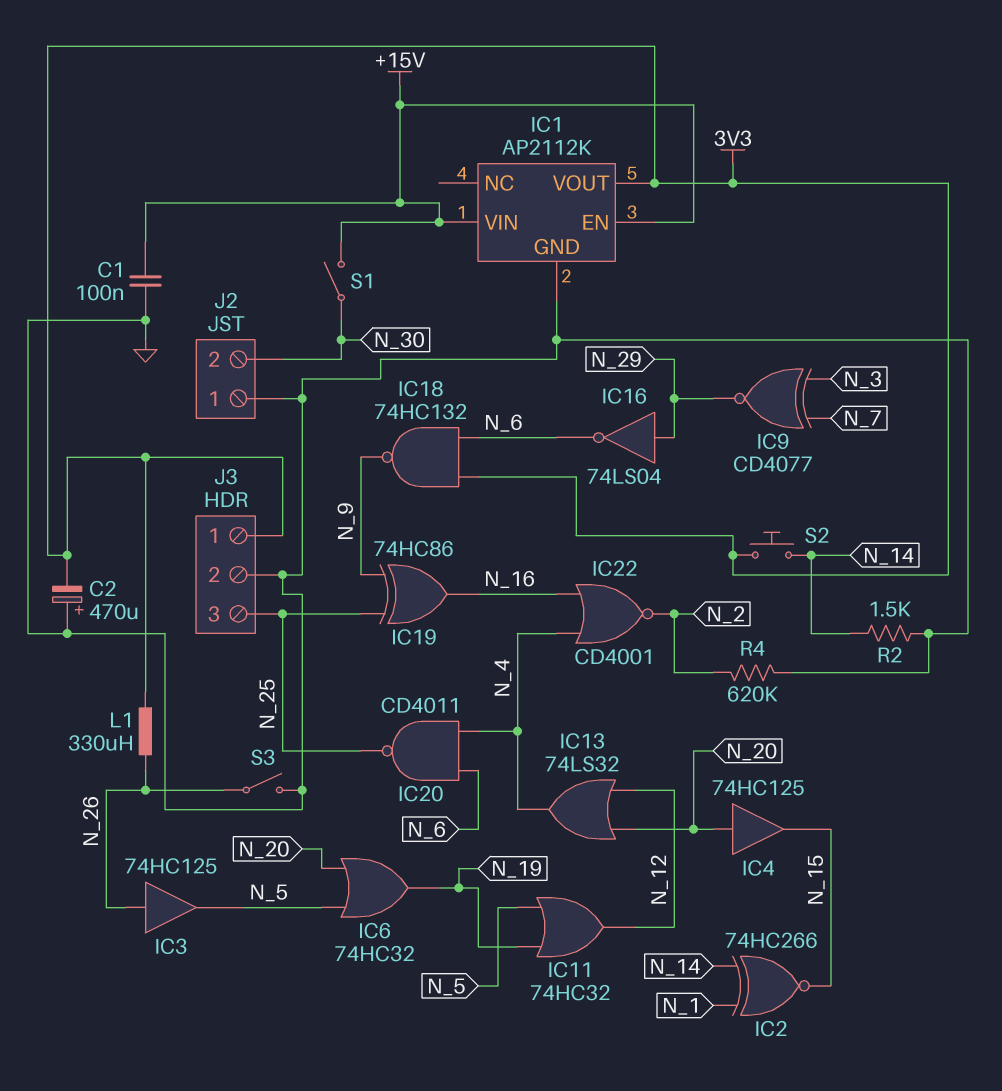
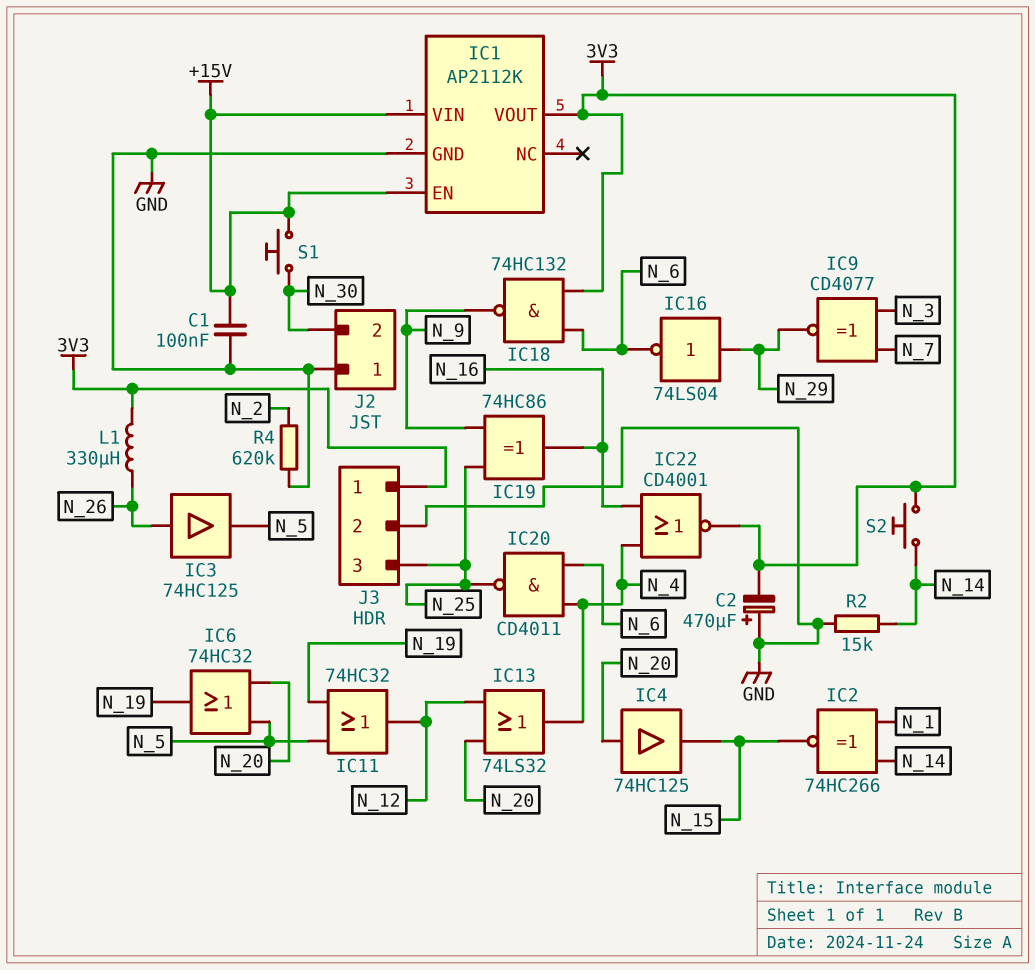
IC22: NOR CD4001 (in N_4, in N_16, out N_2) -> NOR CD4001 (in N_4, in N_16, out 3V3)
R2: 1.5k (GND, N_14) -> 15k (GND, N_14)
S1: switch (+15V, N_30) -> button (+15V, N_30)
S3: switch (GND, N_26) -> none

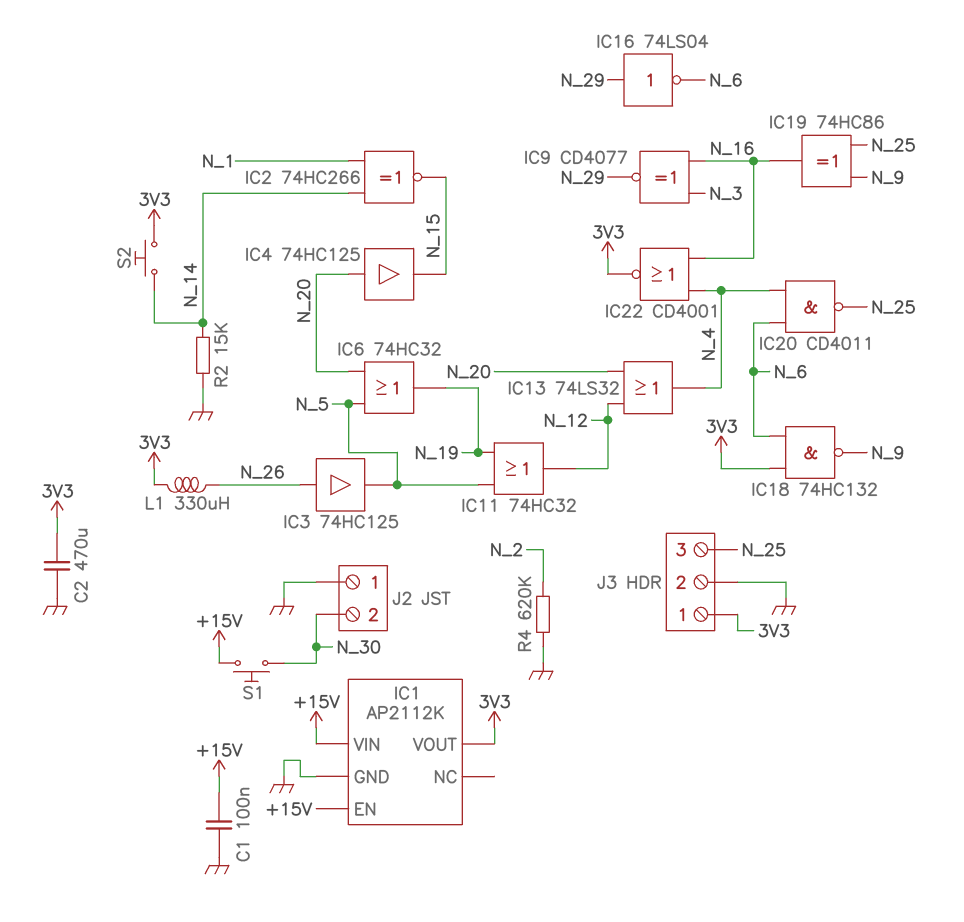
C2: 470uF (plus GND, minus 3V3) -> 470uF (3V3, GND)
IC9: XNOR CD4077 (in N_3, in N_7, out N_29) -> XNOR CD4077 (in N_3, in N_16, out N_29)

